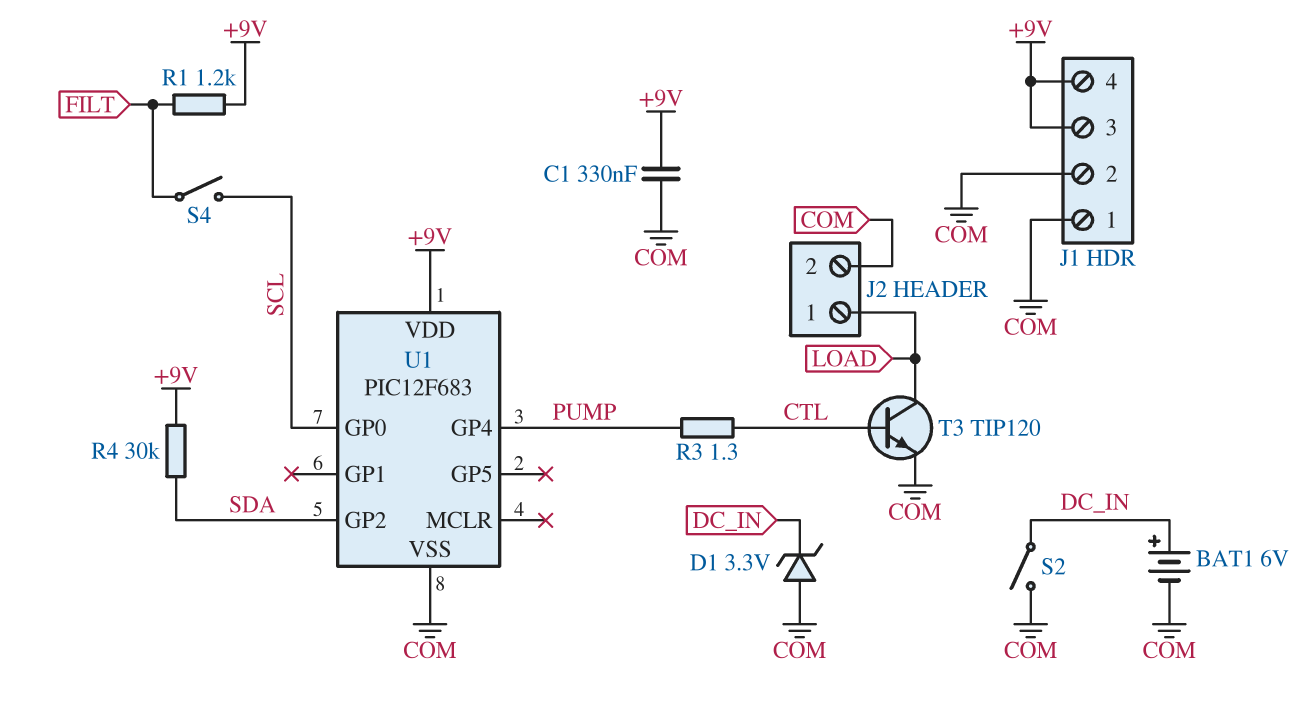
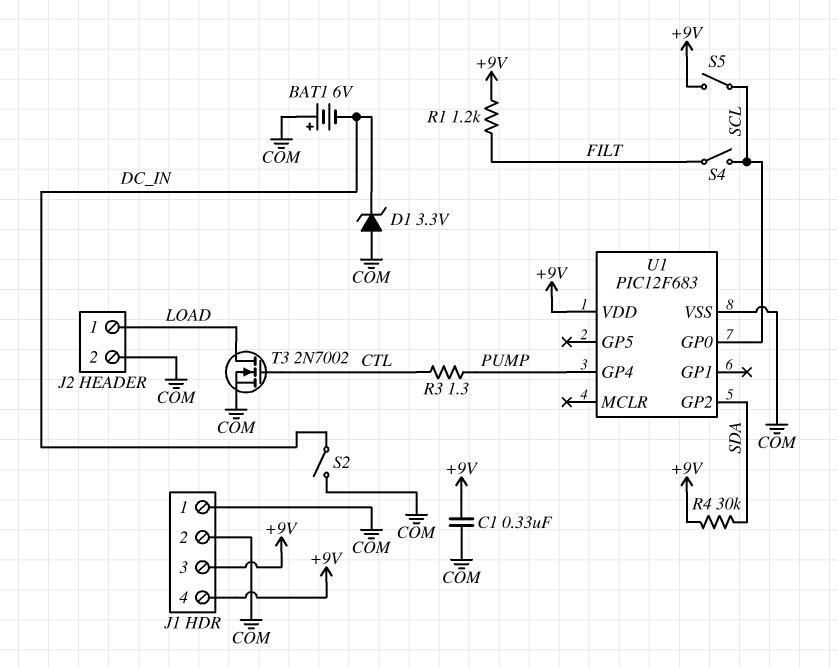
BAT1: 6V (plus DC_IN, minus COM) -> 6V (plus COM, minus DC_IN)
S5: none -> switch (+9V, SCL)
T3: NPN TIP120 (B CTL, C LOAD, E COM) -> NMOS 2N7002 (G CTL, D LOAD, S COM)

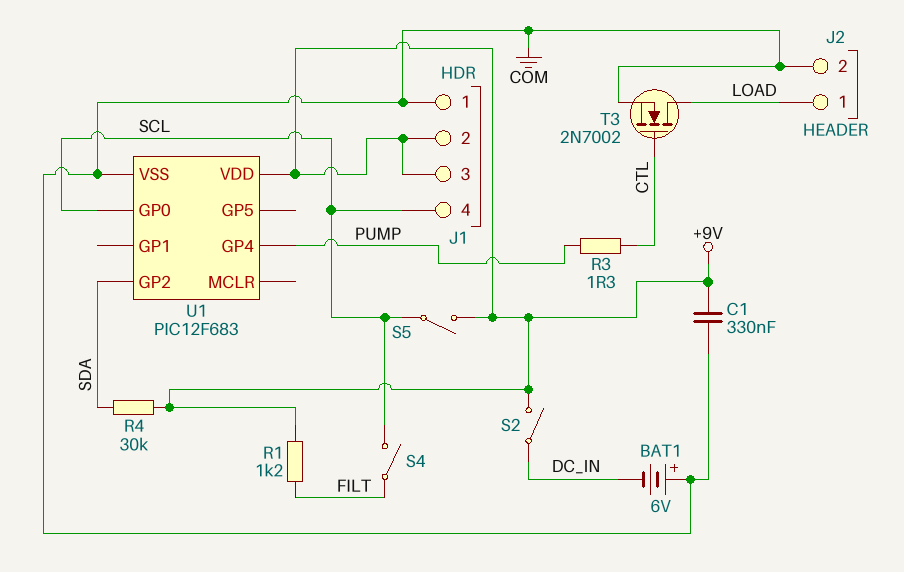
D1: zener 3.3V (A COM, K DC_IN) -> none
J1 pin 2: COM -> +9V
J1 pin 4: +9V -> SCL
S2: switch (COM, DC_IN) -> switch (+9V, DC_IN)

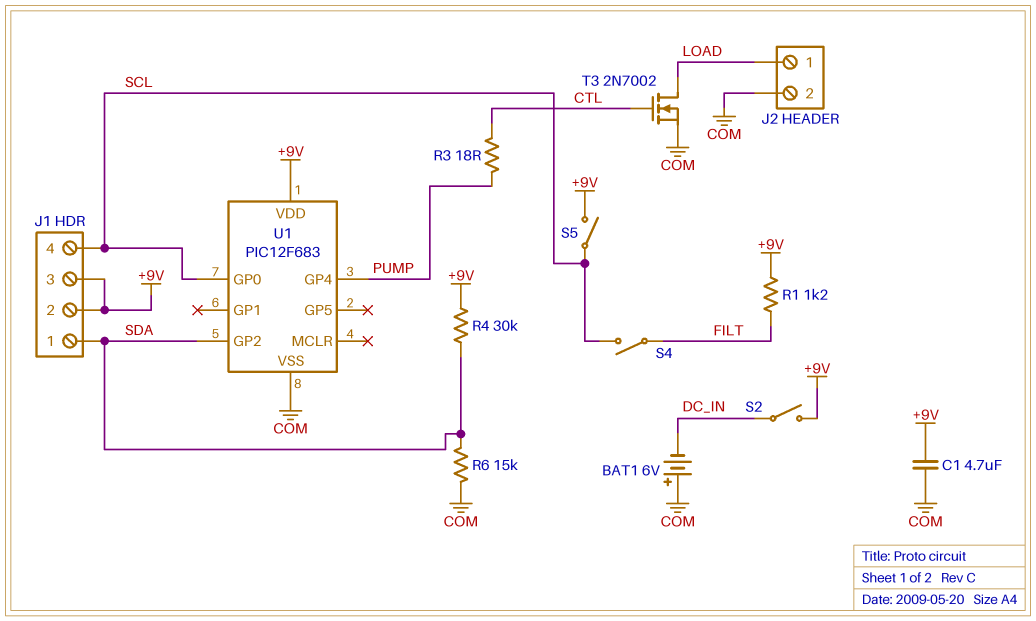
C1: 330nF (+9V, COM) -> 4.7uF (+9V, COM)
J1 pin 1: COM -> SDA
R3: 1.3 (CTL, PUMP) -> 18 (CTL, PUMP)
R6: none -> 15k (COM, SDA)

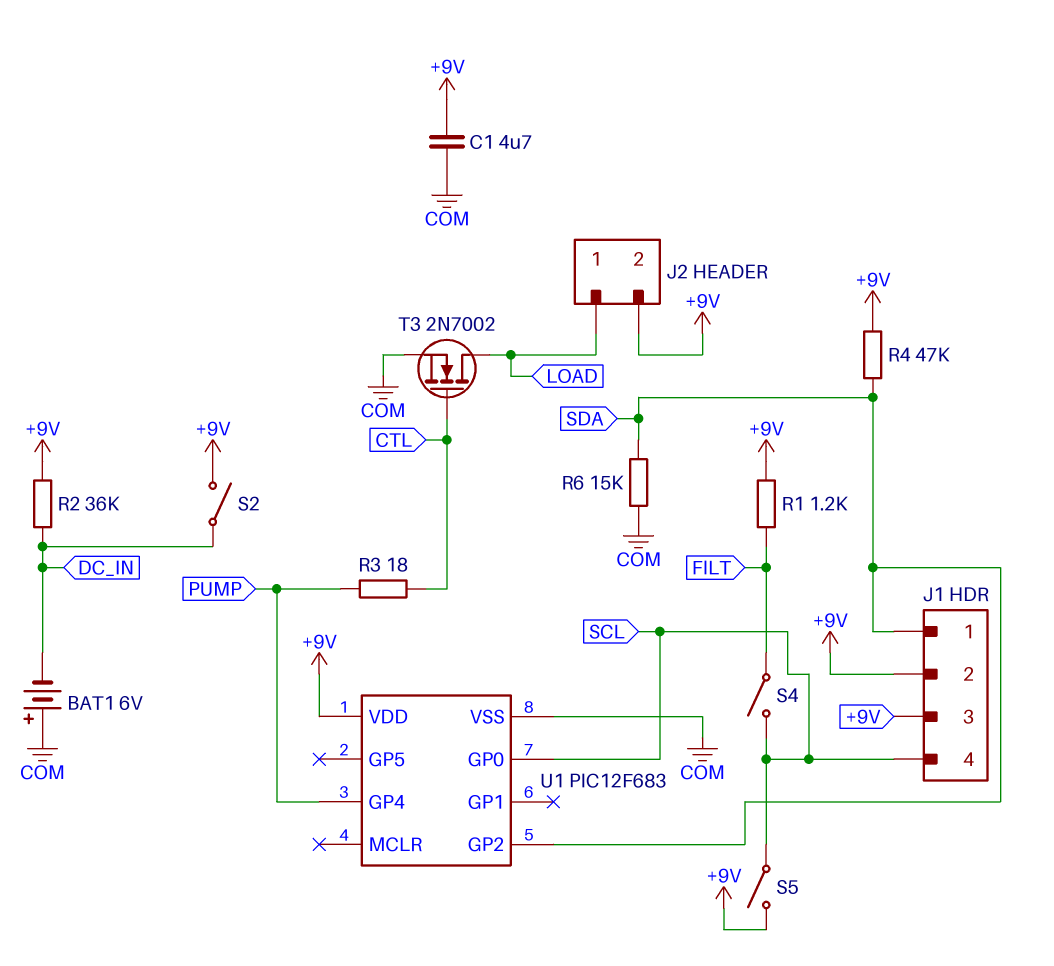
J2 pin 2: COM -> +9V
R2: none -> 36k (+9V, DC_IN)
R4: 30k (+9V, SDA) -> 47k (+9V, SDA)

